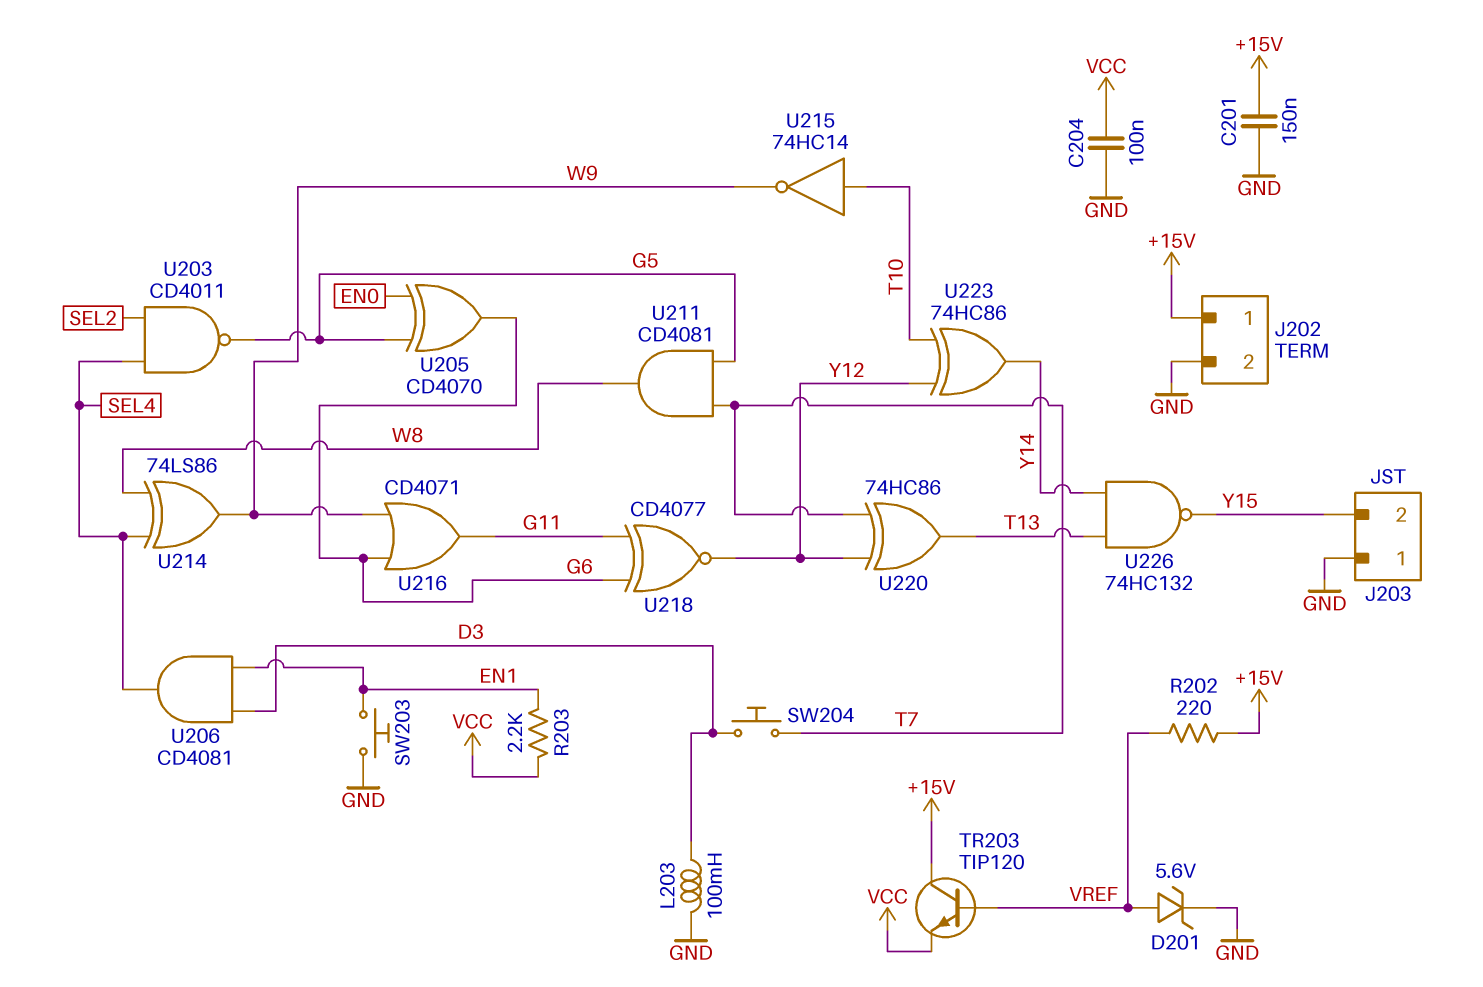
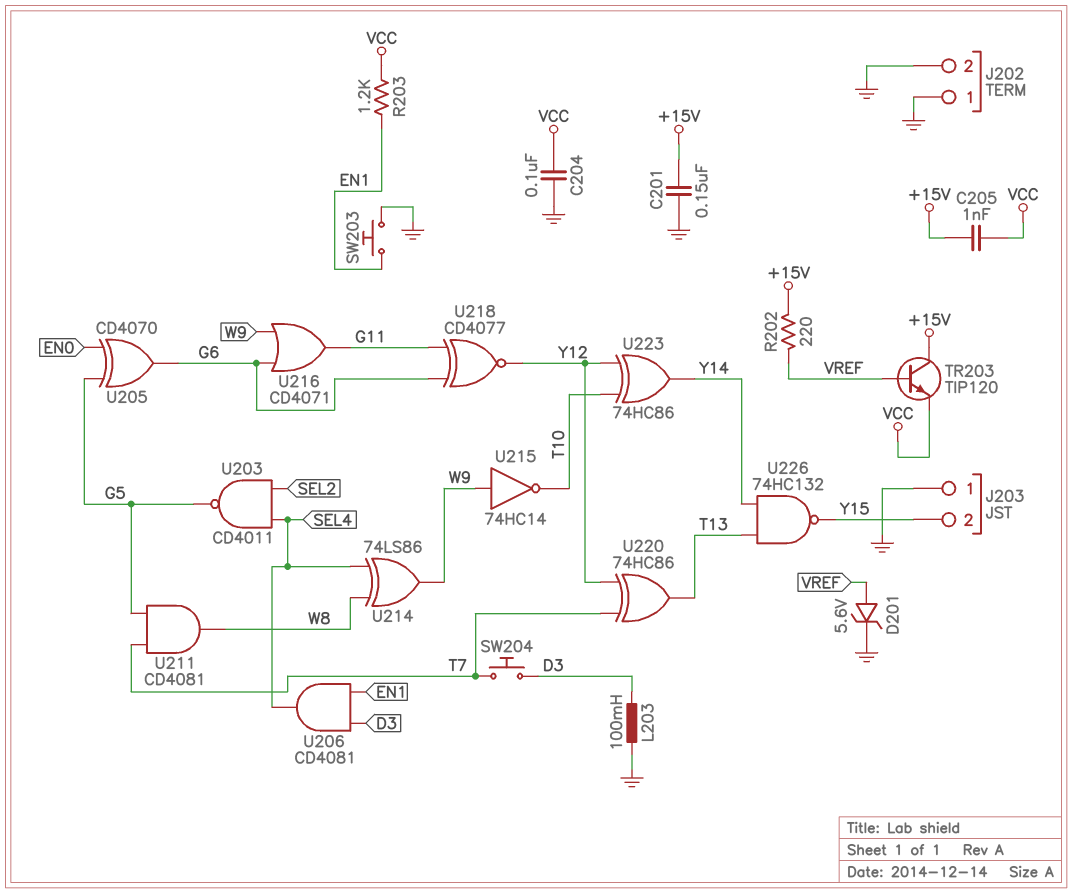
C205: none -> 1nF (+15V, VCC)
J202 pin 1: +15V -> GND
R203: 2.2k (EN1, VCC) -> 1.2k (EN1, VCC)
U215: NOT 74HC14 (in T10, out W9) -> NOT 74HC14 (in W9, out T10)

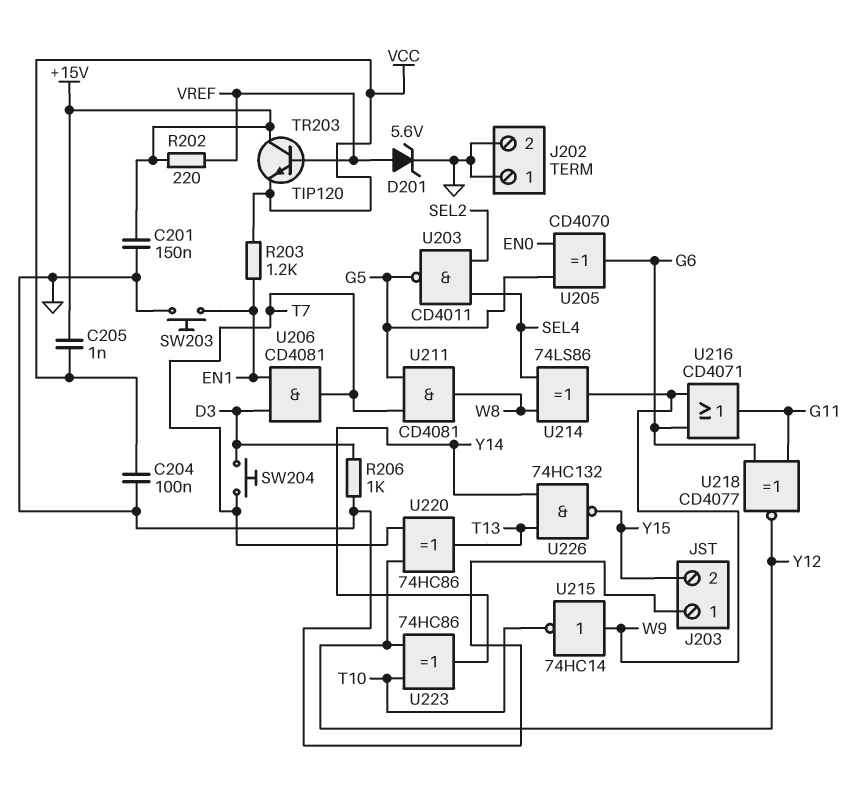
L203: 100mH (D3, GND) -> none
R206: none -> 1k (D3, GND)
U206: AND CD4081 (in D3, in EN1, out SEL4) -> AND CD4081 (in D3, in EN1, out T7)

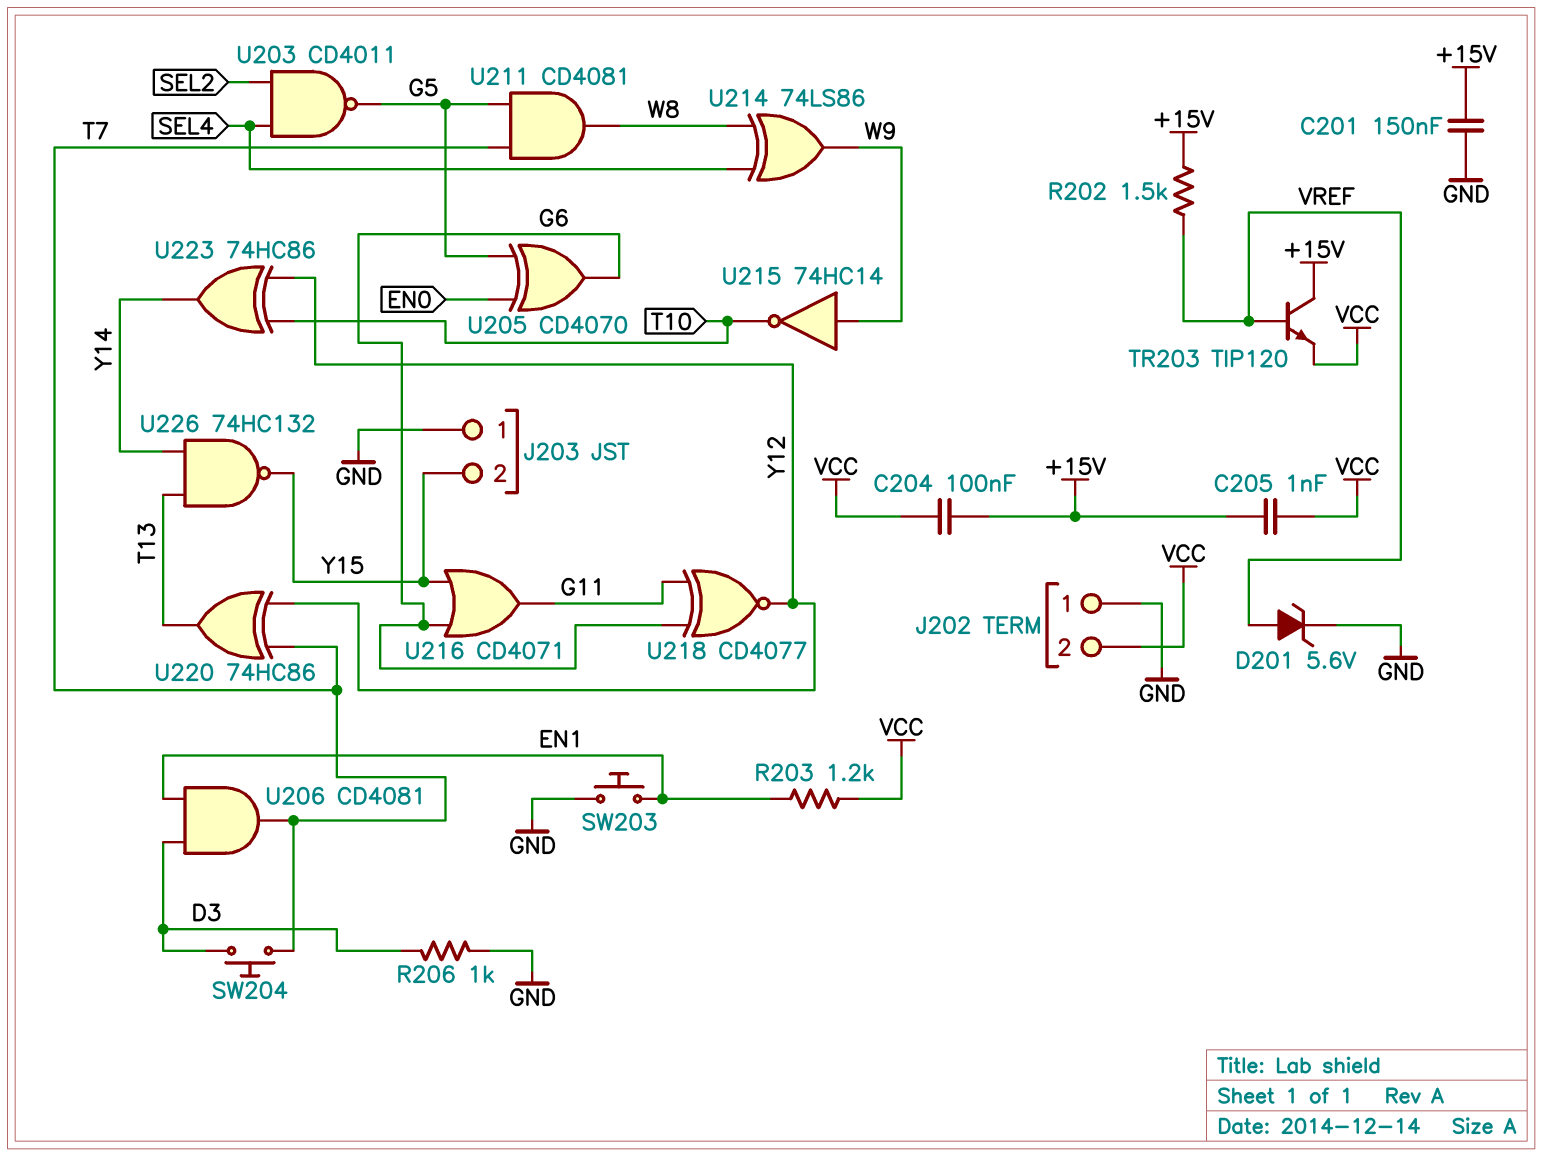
C204: 100nF (GND, VCC) -> 100nF (+15V, VCC)
J202 pin 2: GND -> VCC
R202: 220 (+15V, VREF) -> 1.5k (+15V, VREF)
U216: OR CD4071 (in G6, in W9, out G11) -> OR CD4071 (in G6, in Y15, out G11)

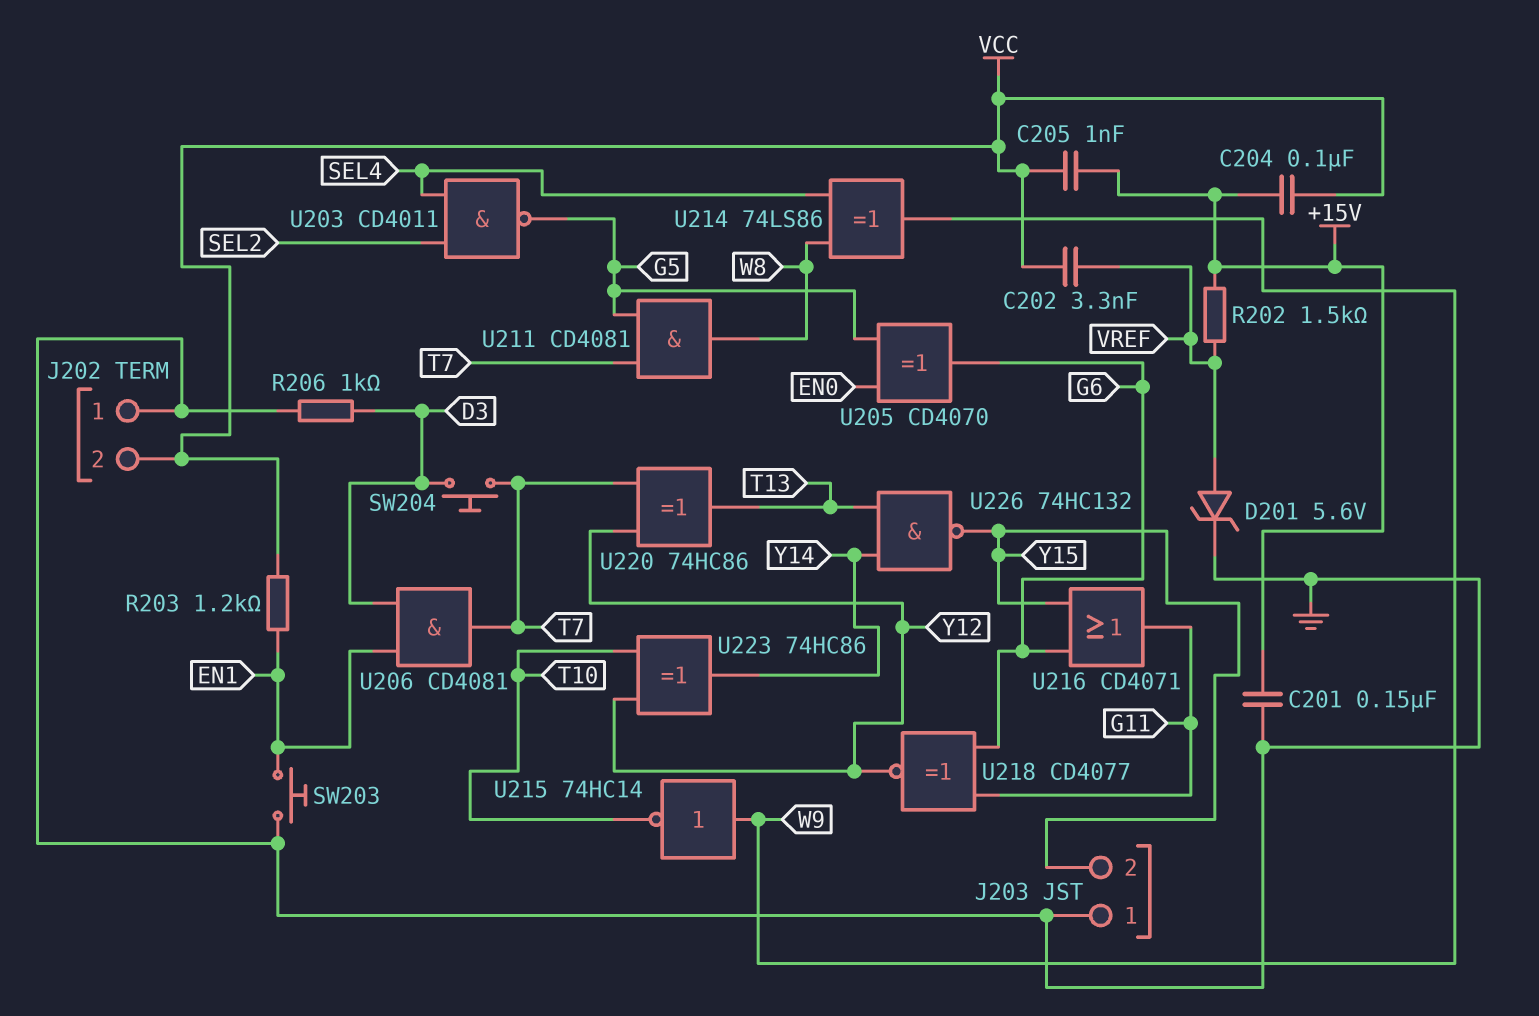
C202: none -> 3.3nF (VCC, VREF)
TR203: NPN TIP120 (B VREF, C +15V, E VCC) -> none

